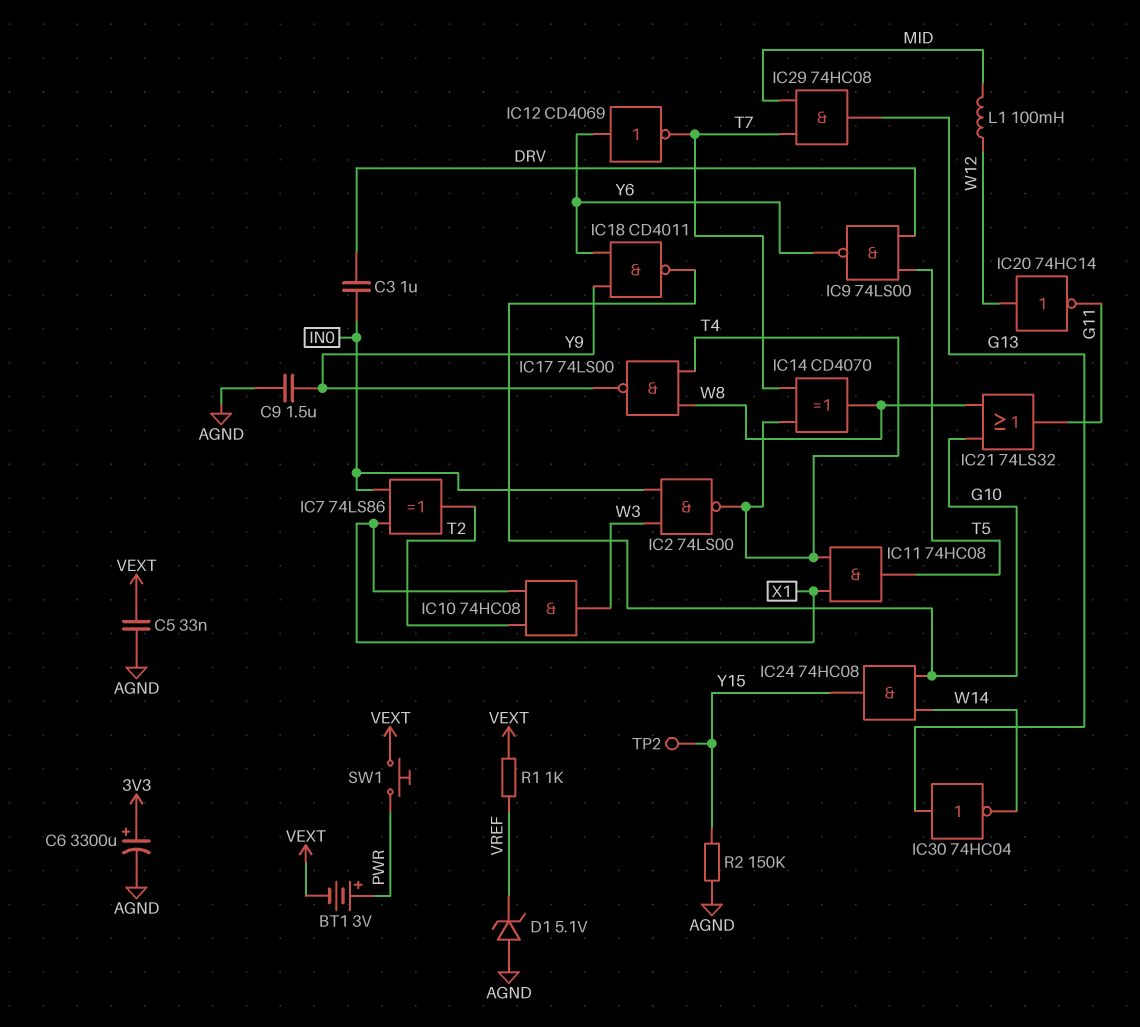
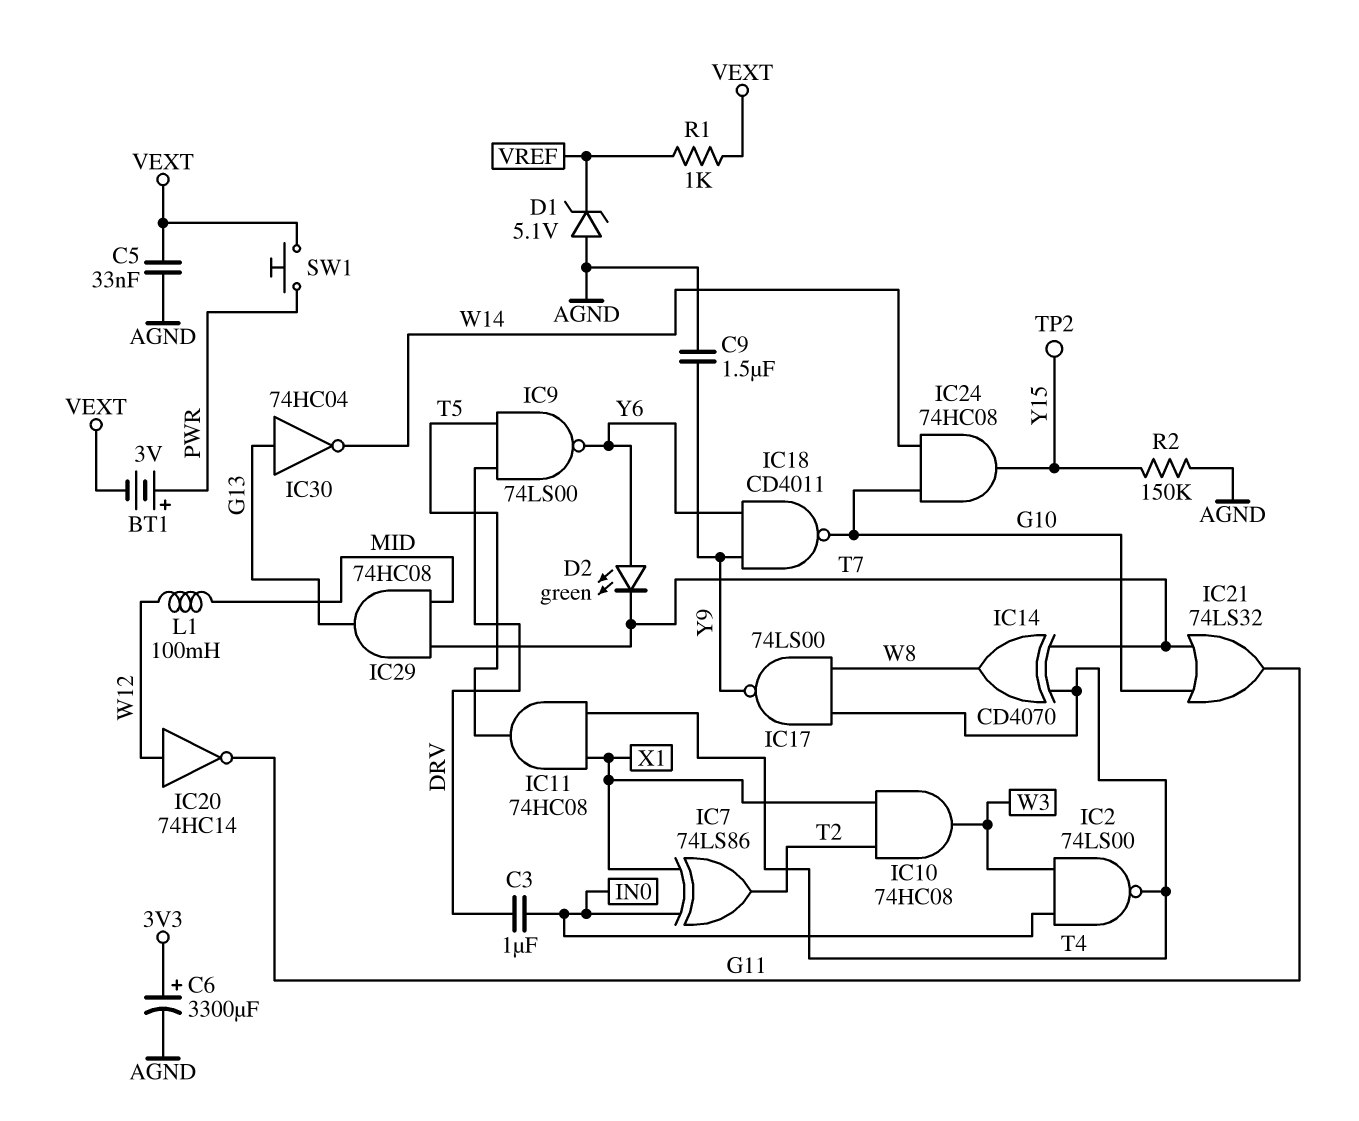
D2: none -> LED green (A Y6, K T7)
IC12: NOT CD4069 (in Y6, out T7) -> none
IC21: OR 74LS32 (in G10, in W8, out G11) -> OR 74LS32 (in G10, in T7, out G11)

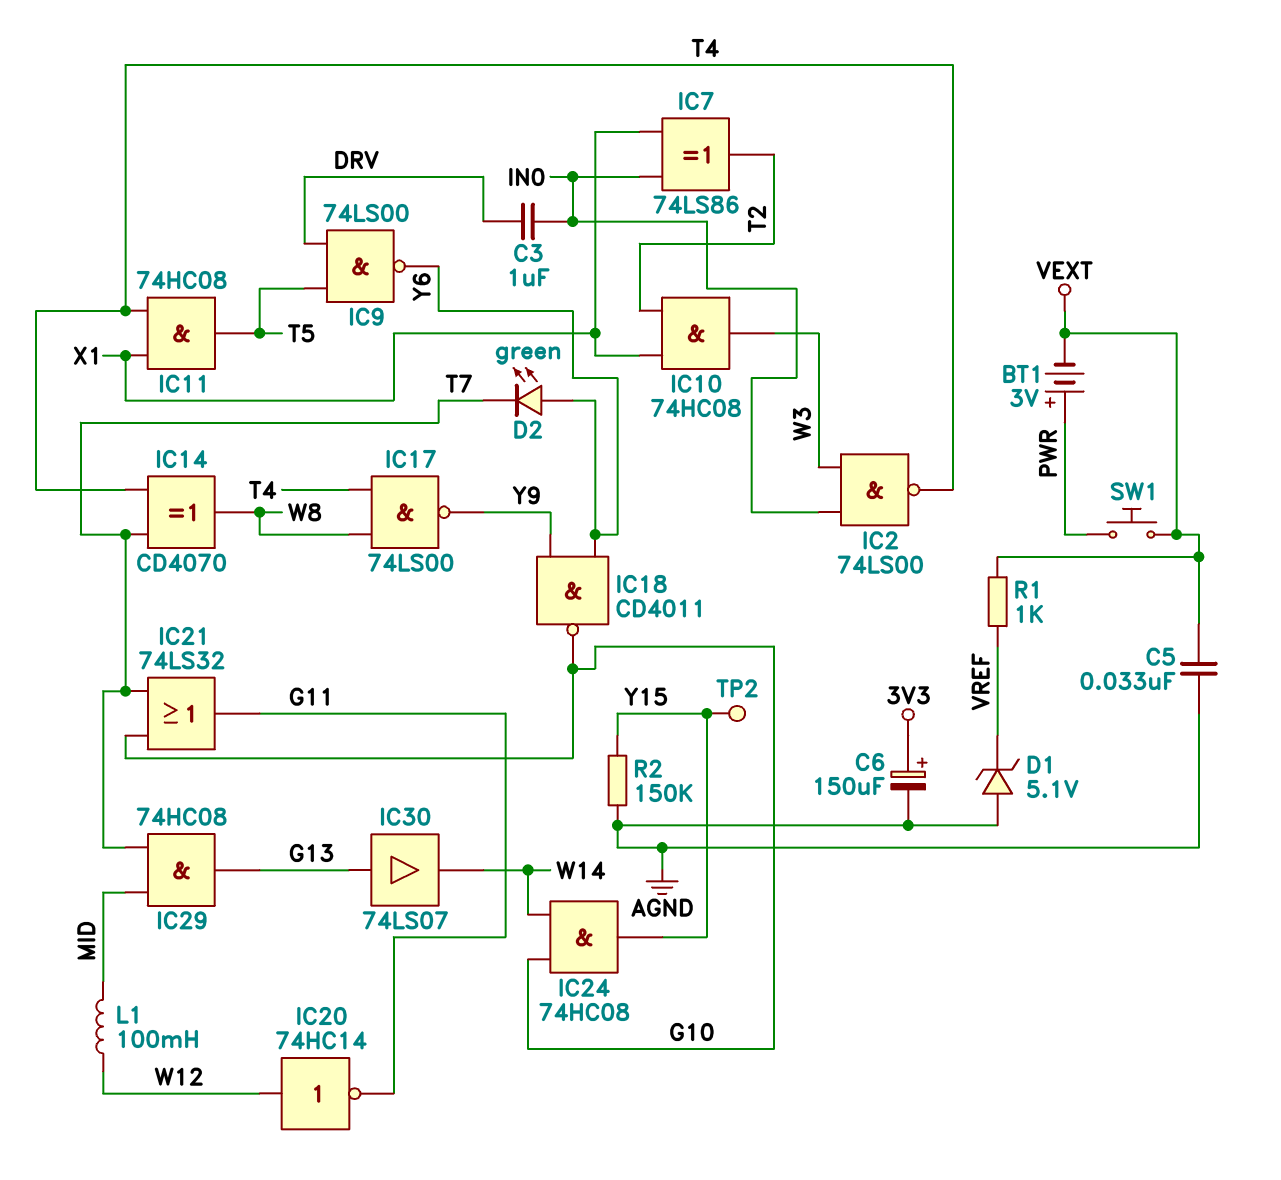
C6: 3300uF (plus 3V3, minus AGND) -> 150uF (plus 3V3, minus AGND)
C9: 1.5uF (AGND, Y9) -> none
IC30: NOT 74HC04 (in G13, out W14) -> buffer 74LS07 (in G13, out W14)

